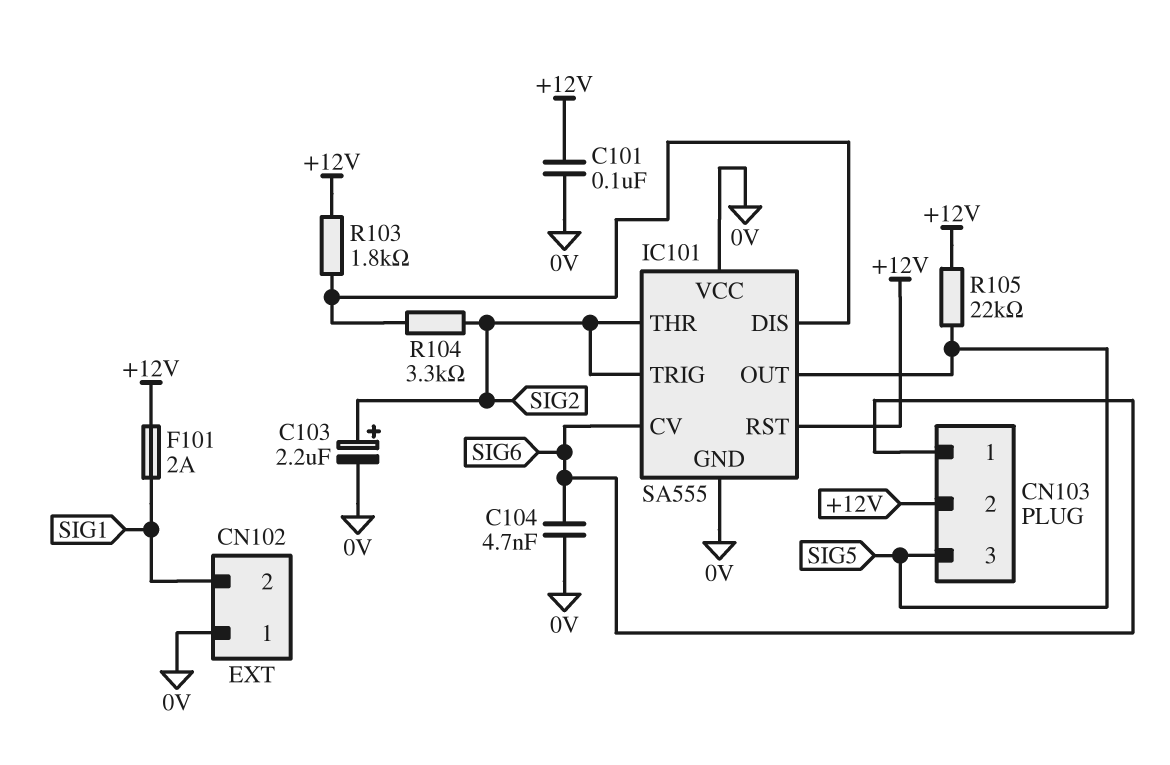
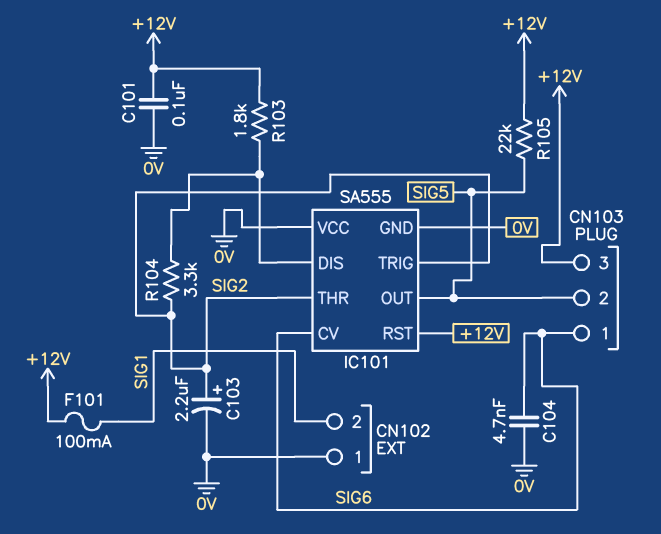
CN103 pin 2: +12V -> SIG5
CN103 pin 3: SIG5 -> +12V
F101: 2A (+12V, SIG1) -> 100mA (+12V, SIG1)

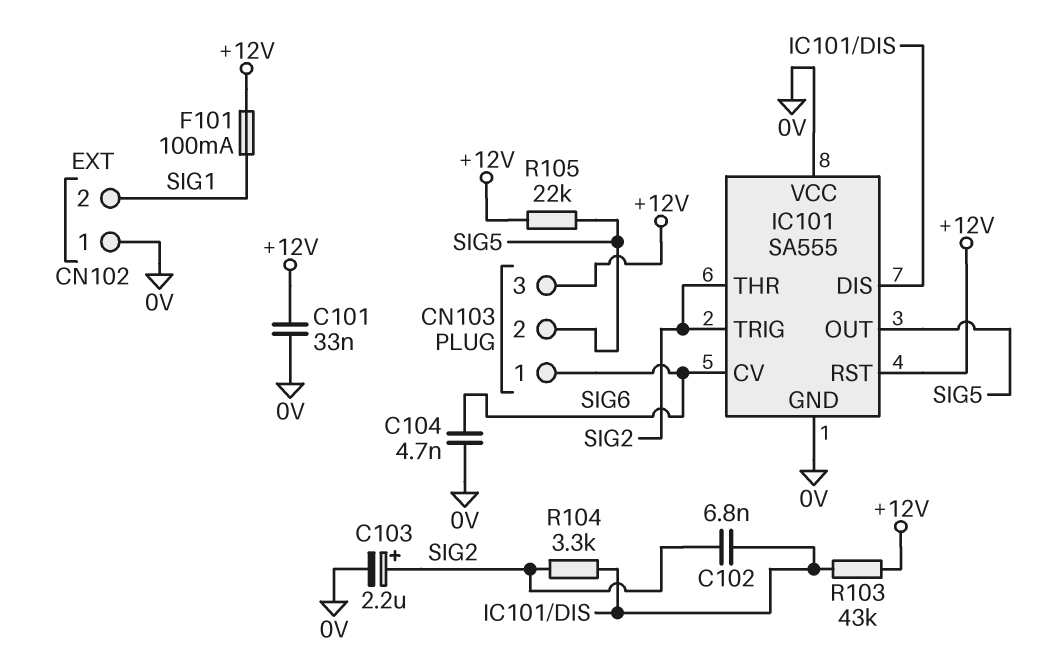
C101: 100nF (+12V, 0V) -> 33nF (+12V, 0V)
C102: none -> 6.8nF (IC101/DIS, SIG2)
R103: 1.8k (+12V, IC101/DIS) -> 43k (+12V, IC101/DIS)

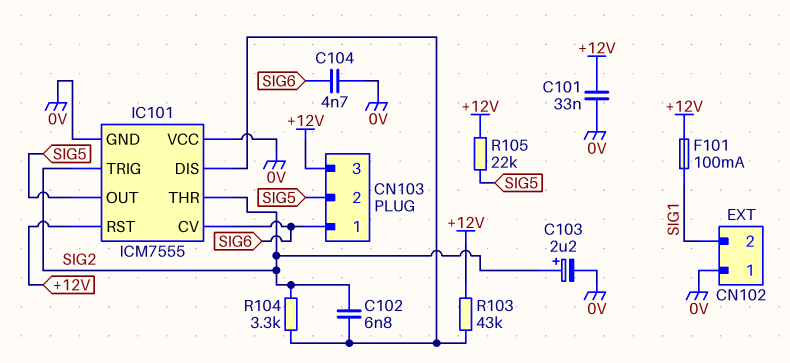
IC101: SA555 -> ICM7555

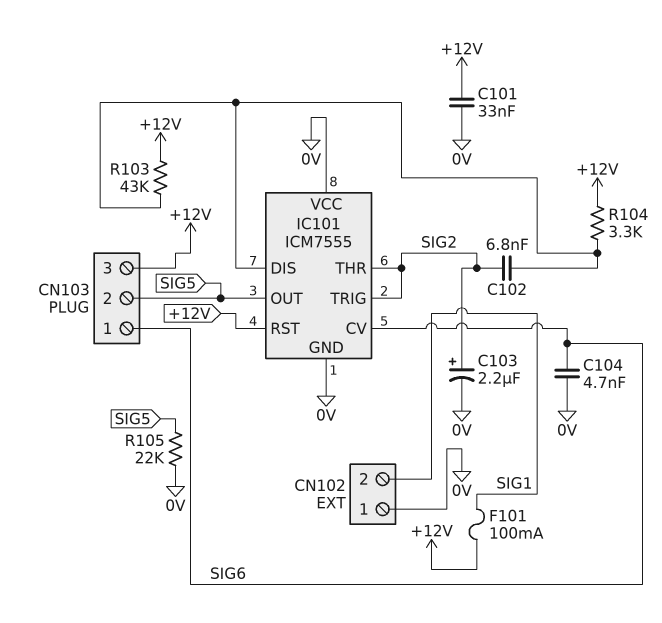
R104: 3.3k (IC101/DIS, SIG2) -> 3.3k (+12V, IC101/DIS)
R105: 22k (+12V, SIG5) -> 22k (0V, SIG5)

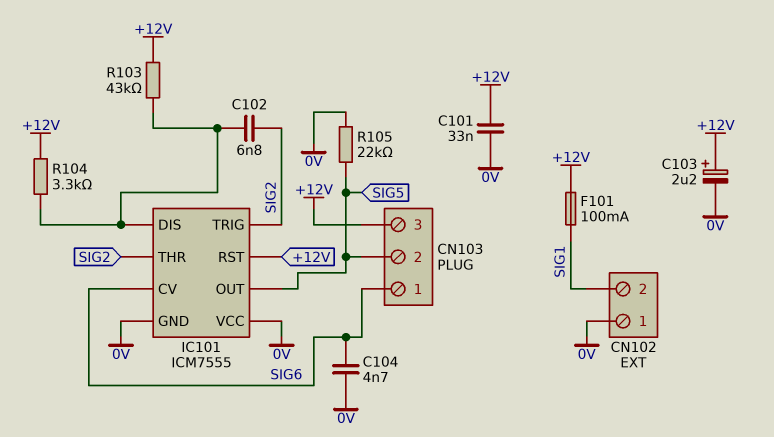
C103: 2.2uF (plus SIG2, minus 0V) -> 2.2uF (plus +12V, minus 0V)

